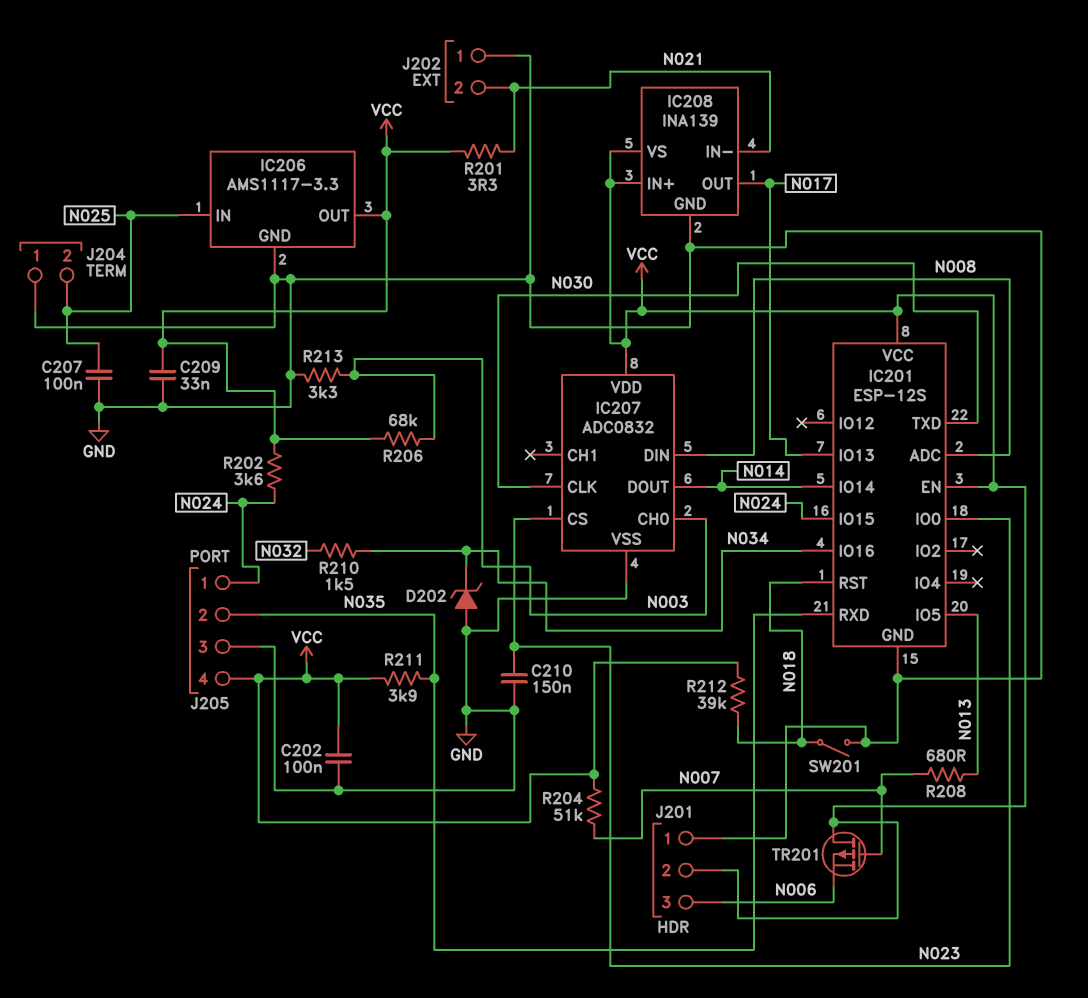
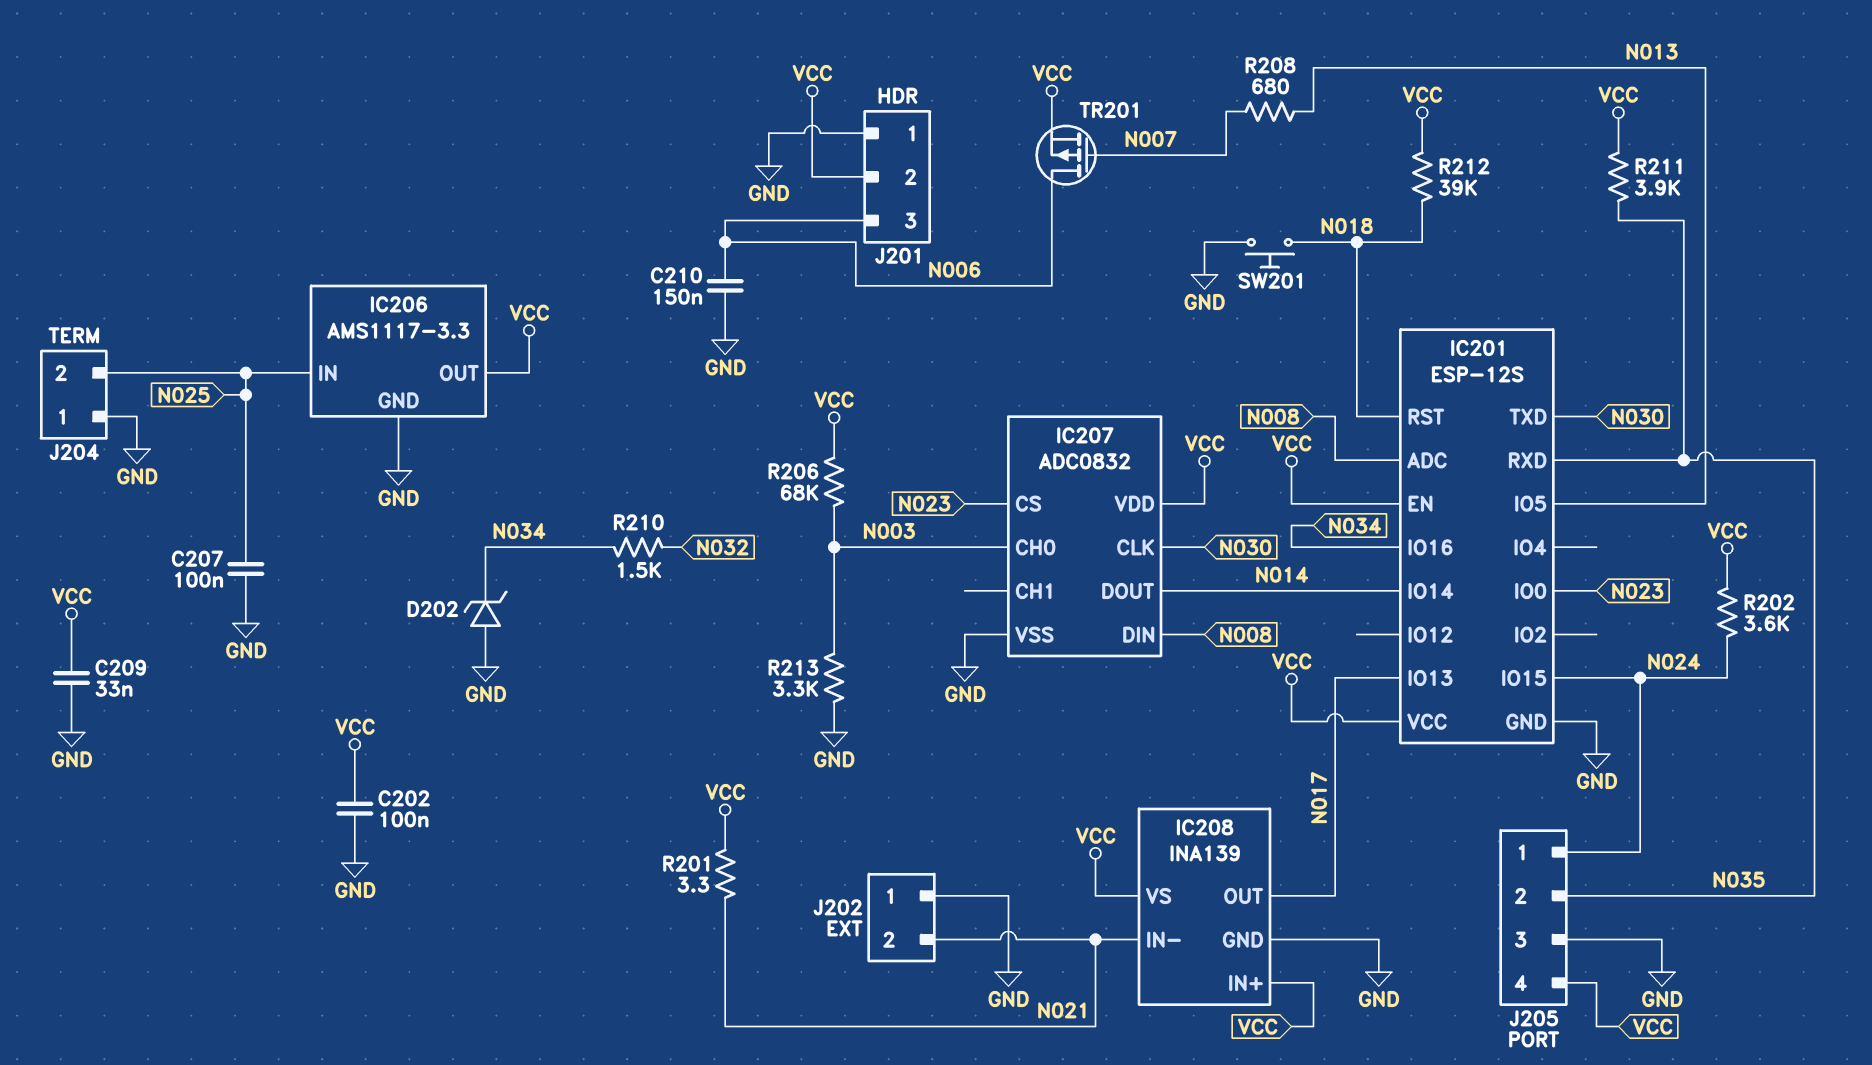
C210: 150nF (GND, N023) -> 150nF (GND, N006)
R204: 51k (N007, VCC) -> none
SW201: switch (GND, N018) -> button (GND, N018)
TR201: PMOS (G N007, D VCC, S N006) -> PMOS (G N007, D N006, S VCC)

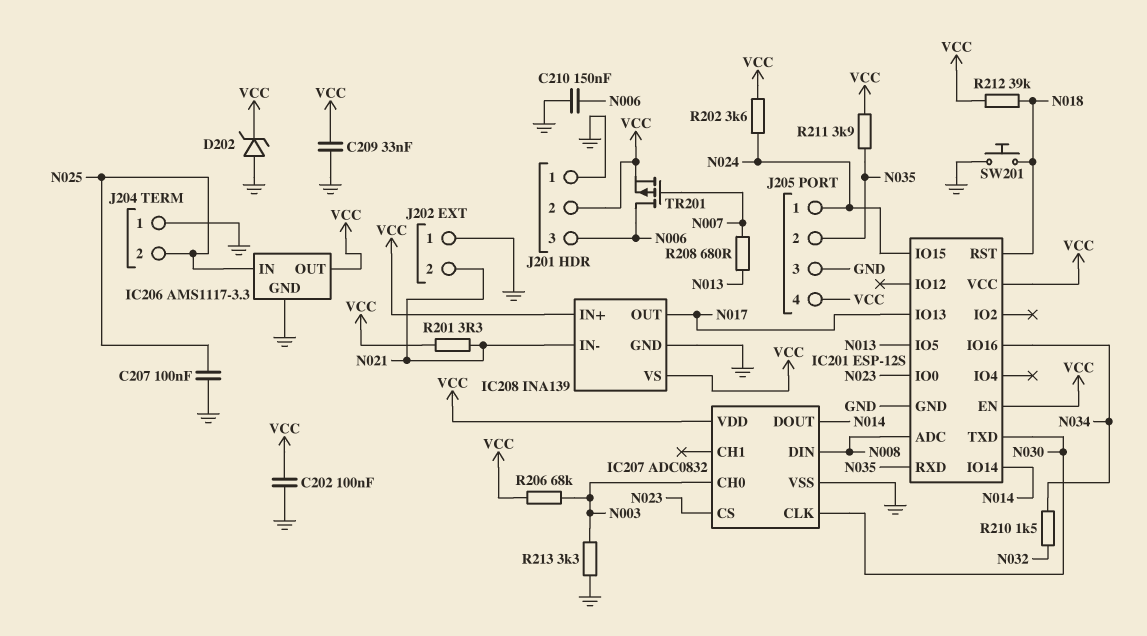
D202: zener (A GND, K N034) -> zener (A GND, K VCC)

